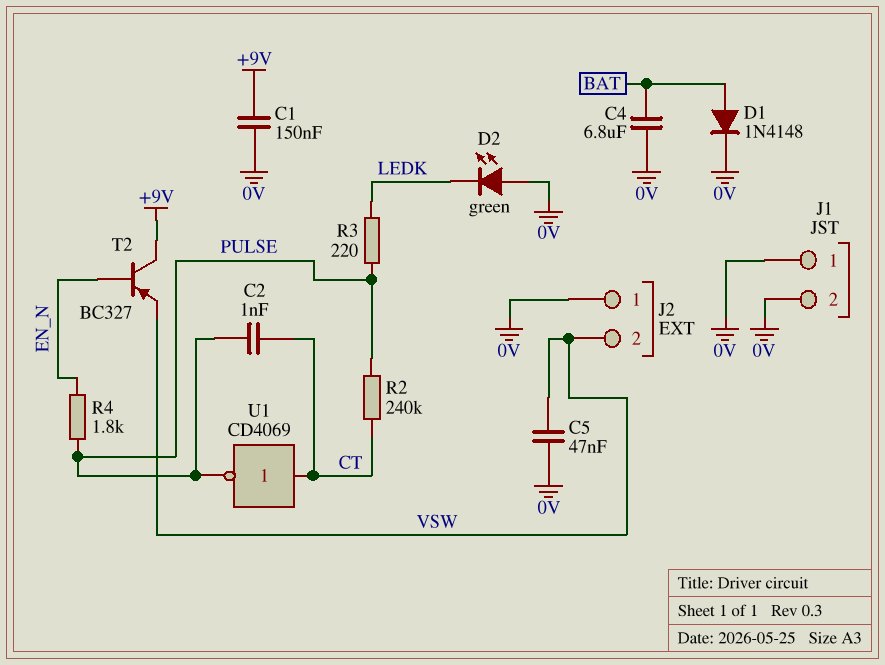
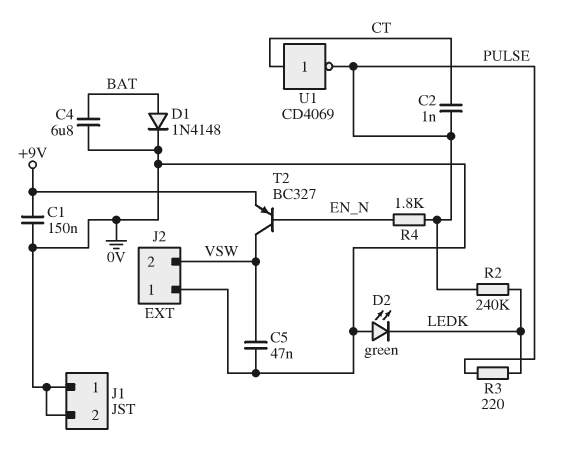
R2: 240k (CT, PULSE) -> 240k (LEDK, PULSE)
T2: PNP BC327 (B EN_N, C +9V, E VSW) -> PNP BC327 (B EN_N, C VSW, E +9V)

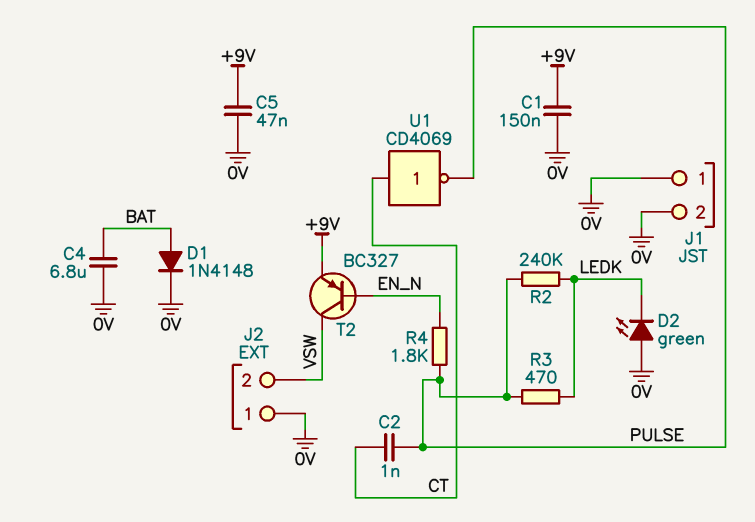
C5: 47nF (0V, VSW) -> 47nF (+9V, 0V)
R3: 220 (LEDK, PULSE) -> 470 (LEDK, PULSE)

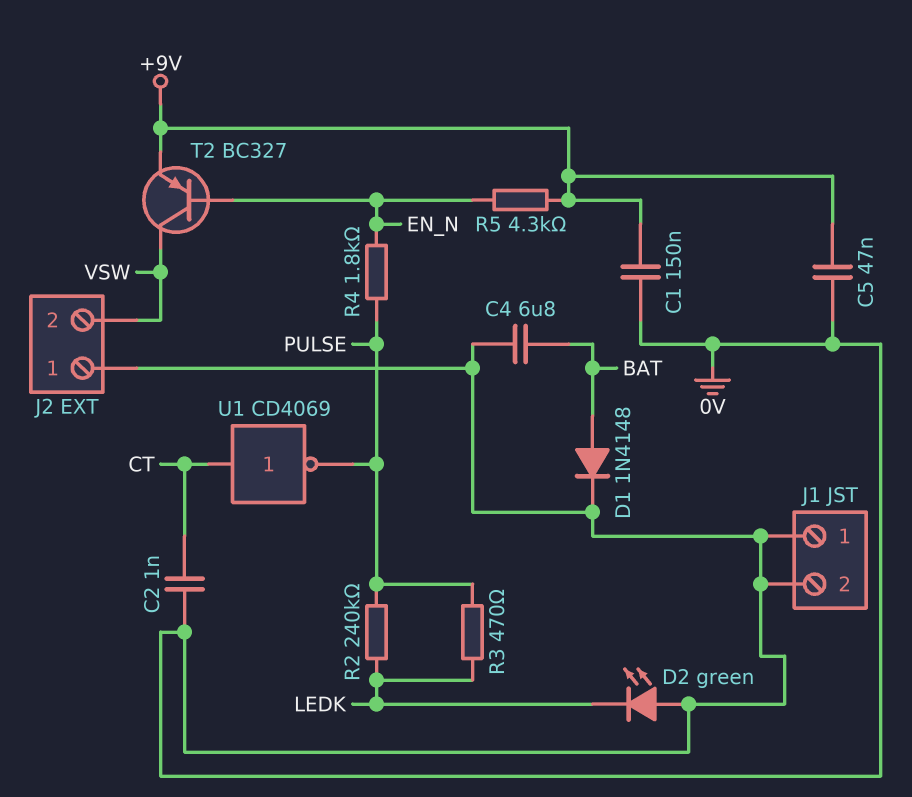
C2: 1nF (CT, PULSE) -> 1nF (0V, CT)
R5: none -> 4.3k (+9V, EN_N)

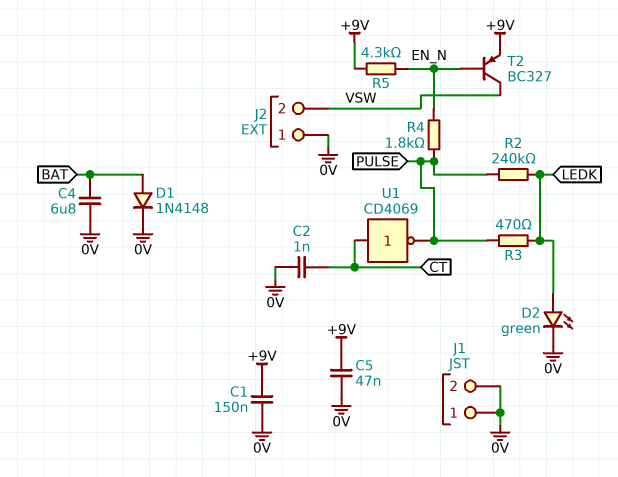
D2: LED green (A 0V, K LEDK) -> LED green (A LEDK, K 0V)

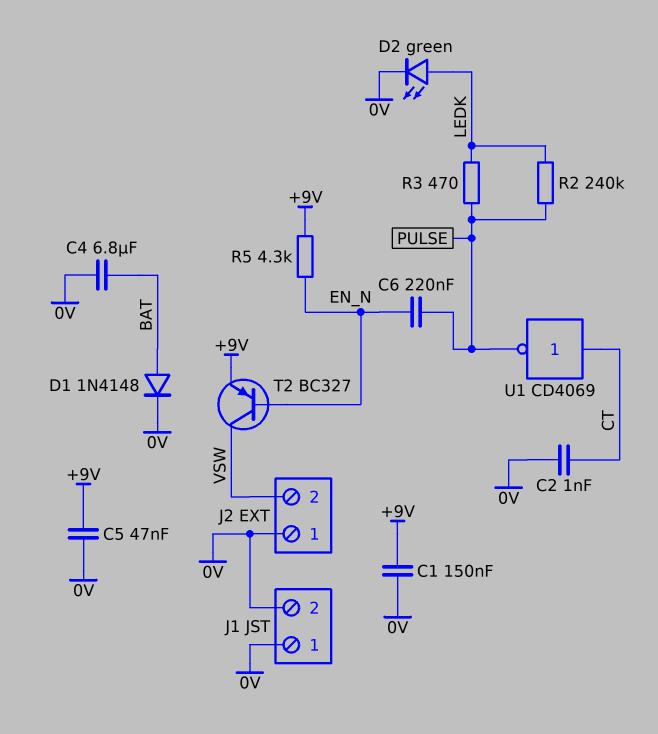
C6: none -> 220nF (EN_N, PULSE)
R4: 1.8k (EN_N, PULSE) -> none

